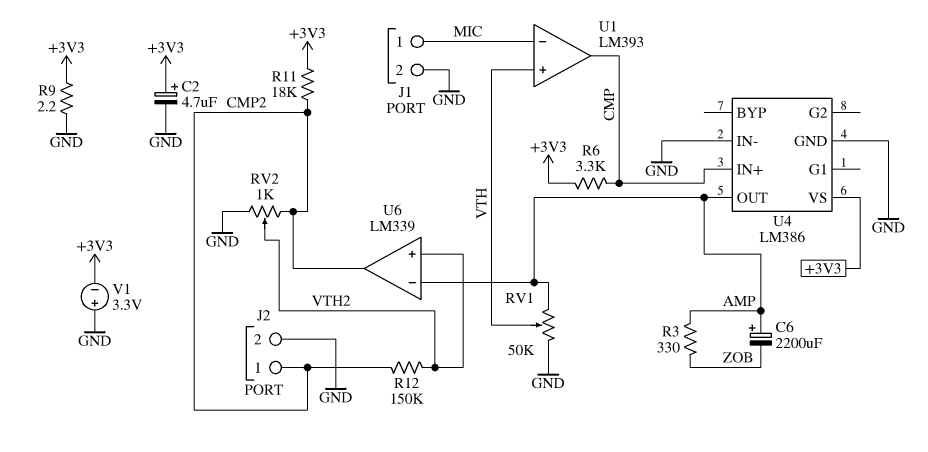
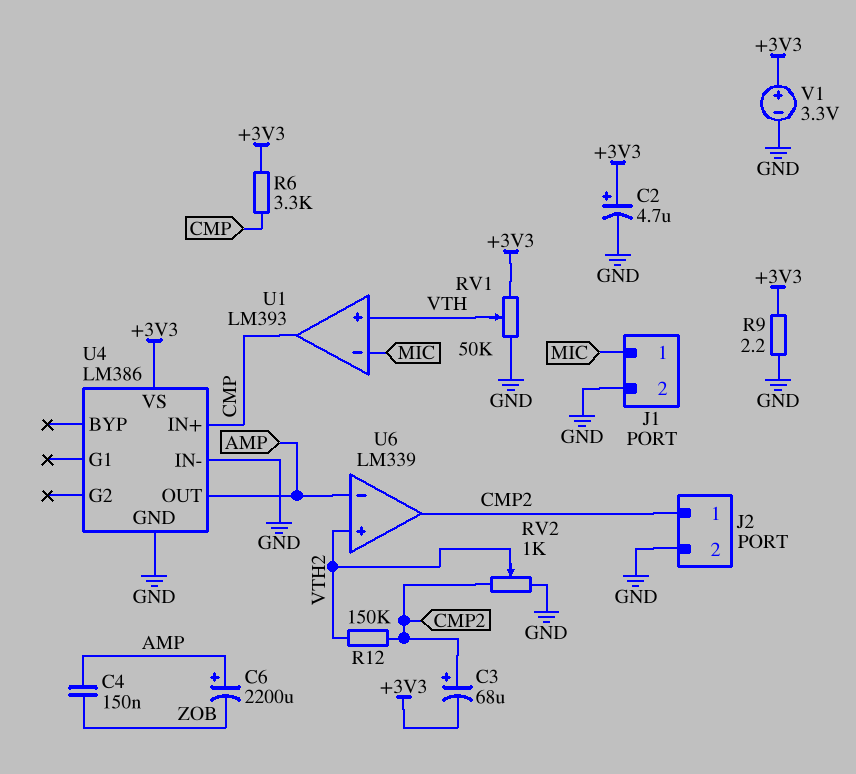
C3: none -> 68uF (plus CMP2, minus +3V3)
C4: none -> 150nF (AMP, ZOB)
R3: 330 (AMP, ZOB) -> none
R11: 18k (+3V3, CMP2) -> none
RV1: 50k (AMP, GND, wiper VTH) -> 50k (+3V3, GND, wiper VTH)
V1: 3.3V (plus GND, minus +3V3) -> 3.3V (plus +3V3, minus GND)

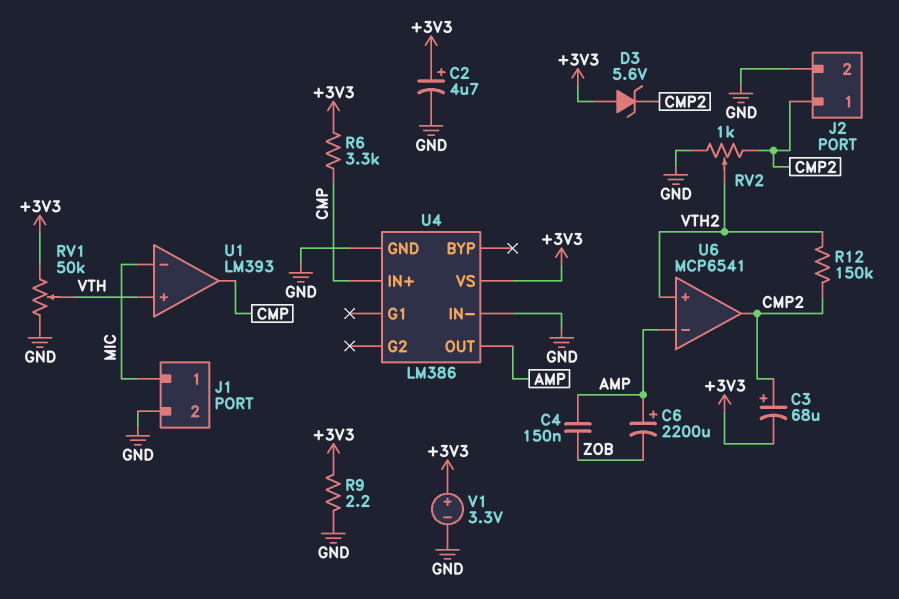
D3: none -> zener 5.6V (A +3V3, K CMP2)
U6: LM339 -> MCP6541

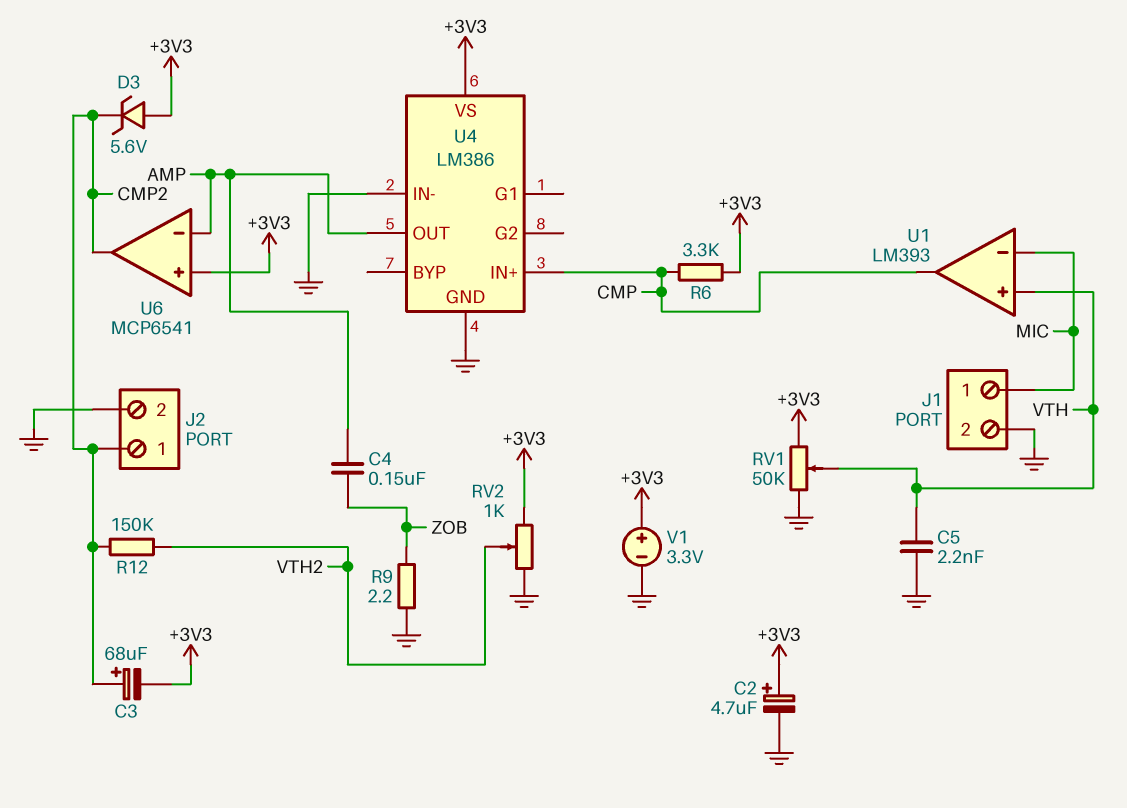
C5: none -> 2.2nF (GND, VTH)
C6: 2200uF (plus AMP, minus ZOB) -> none
R9: 2.2 (+3V3, GND) -> 2.2 (GND, ZOB)
RV2: 1k (CMP2, GND, wiper VTH2) -> 1k (+3V3, GND, wiper VTH2)
U6 pin in+: VTH2 -> +3V3

